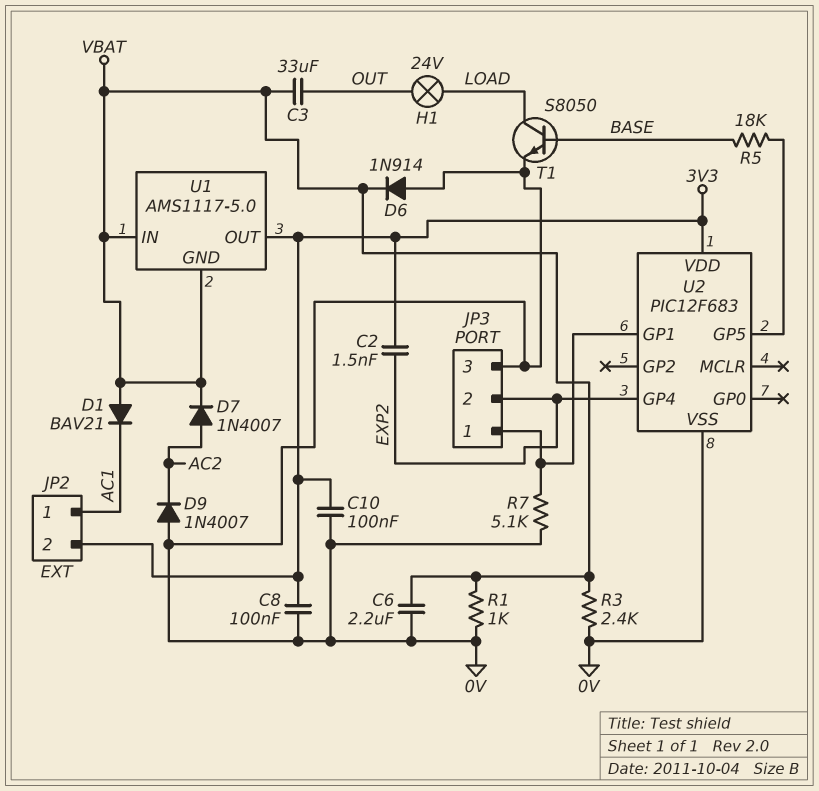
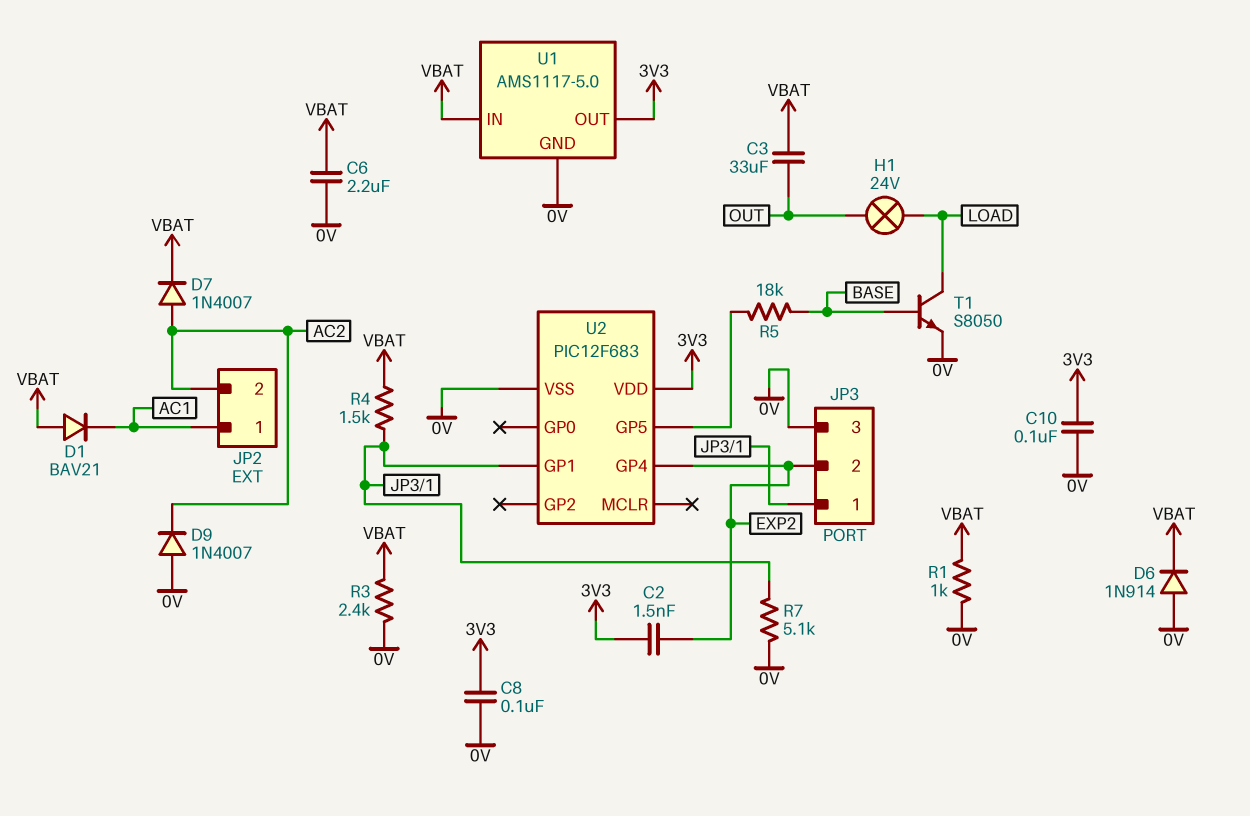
JP2 pin 2: 3V3 -> AC2
R4: none -> 1.5k (JP3/1, VBAT)
U1 pin GND: VBAT -> 0V

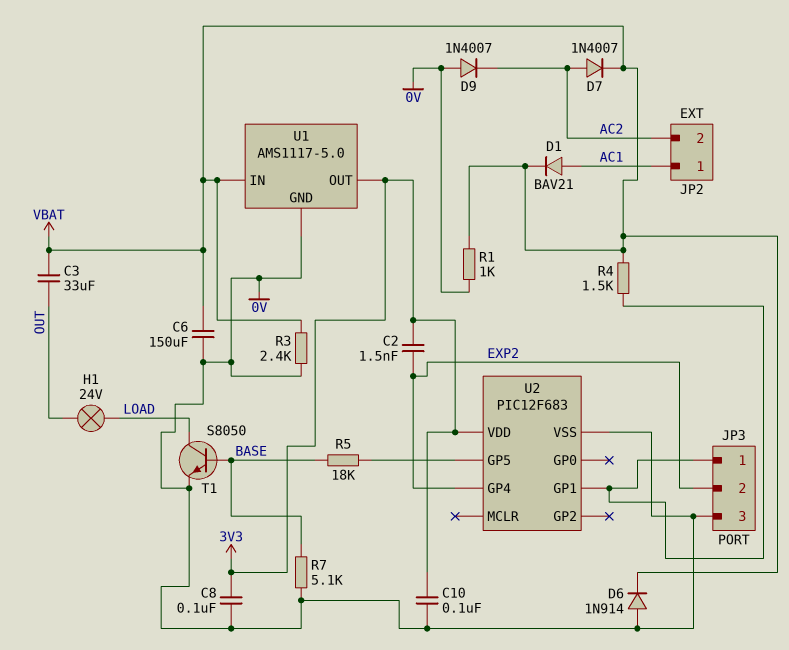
C6: 2.2uF (0V, VBAT) -> 150uF (0V, VBAT)
D1: diode BAV21 (A VBAT, K AC1) -> diode BAV21 (A AC1, K VBAT)
R7: 5.1k (0V, JP3/1) -> 5.1k (0V, BASE)

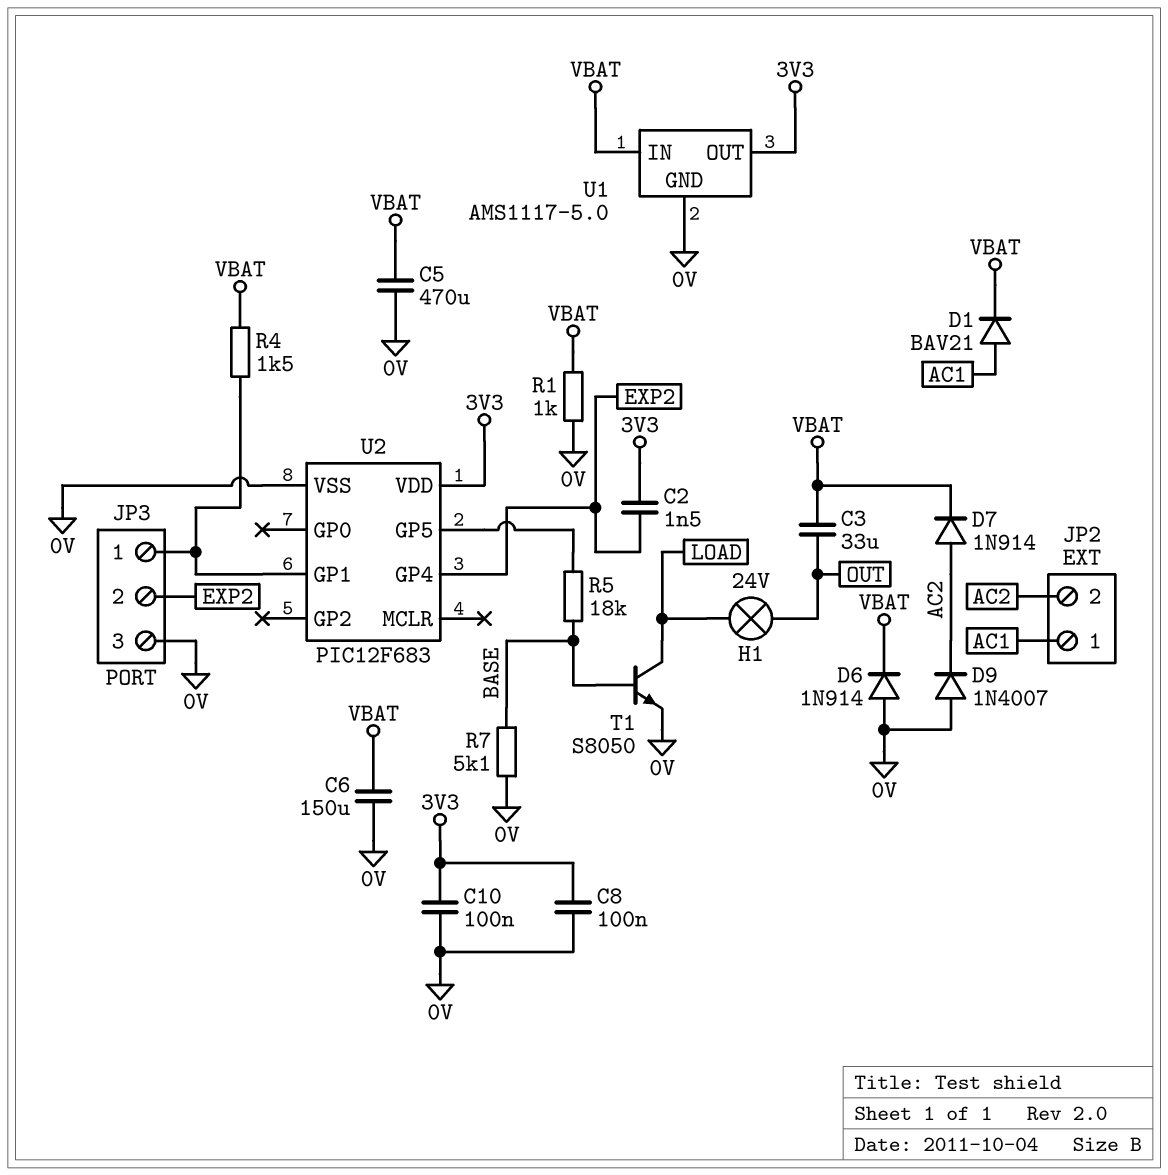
C5: none -> 470uF (0V, VBAT)
D7: diode 1N4007 (A AC2, K VBAT) -> diode 1N914 (A AC2, K VBAT)
R3: 2.4k (0V, VBAT) -> none

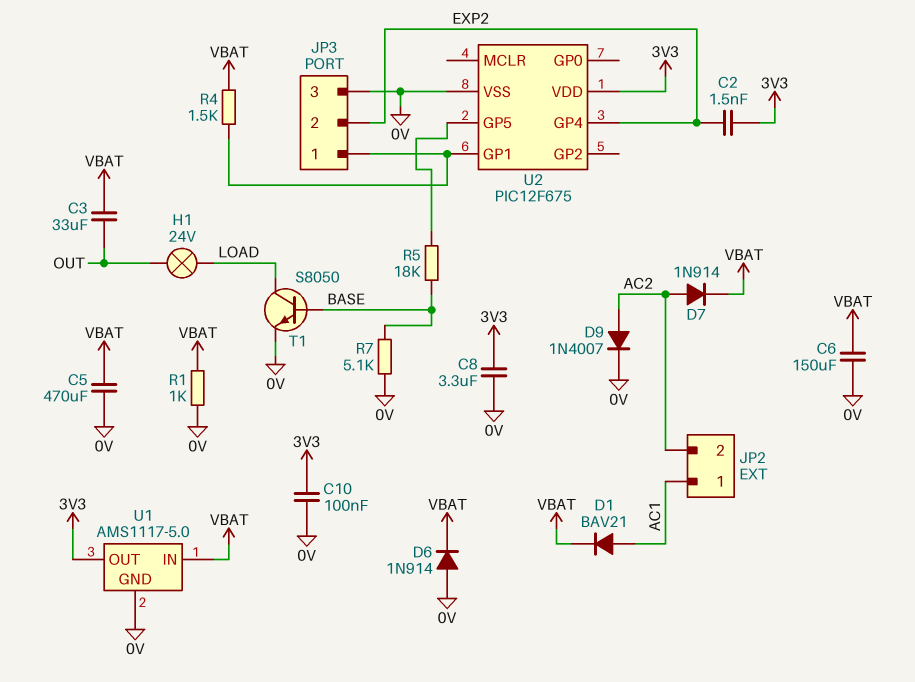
C8: 100nF (0V, 3V3) -> 3.3uF (0V, 3V3)
D9: diode 1N4007 (A 0V, K AC2) -> diode 1N4007 (A AC2, K 0V)
U2: PIC12F683 -> PIC12F675

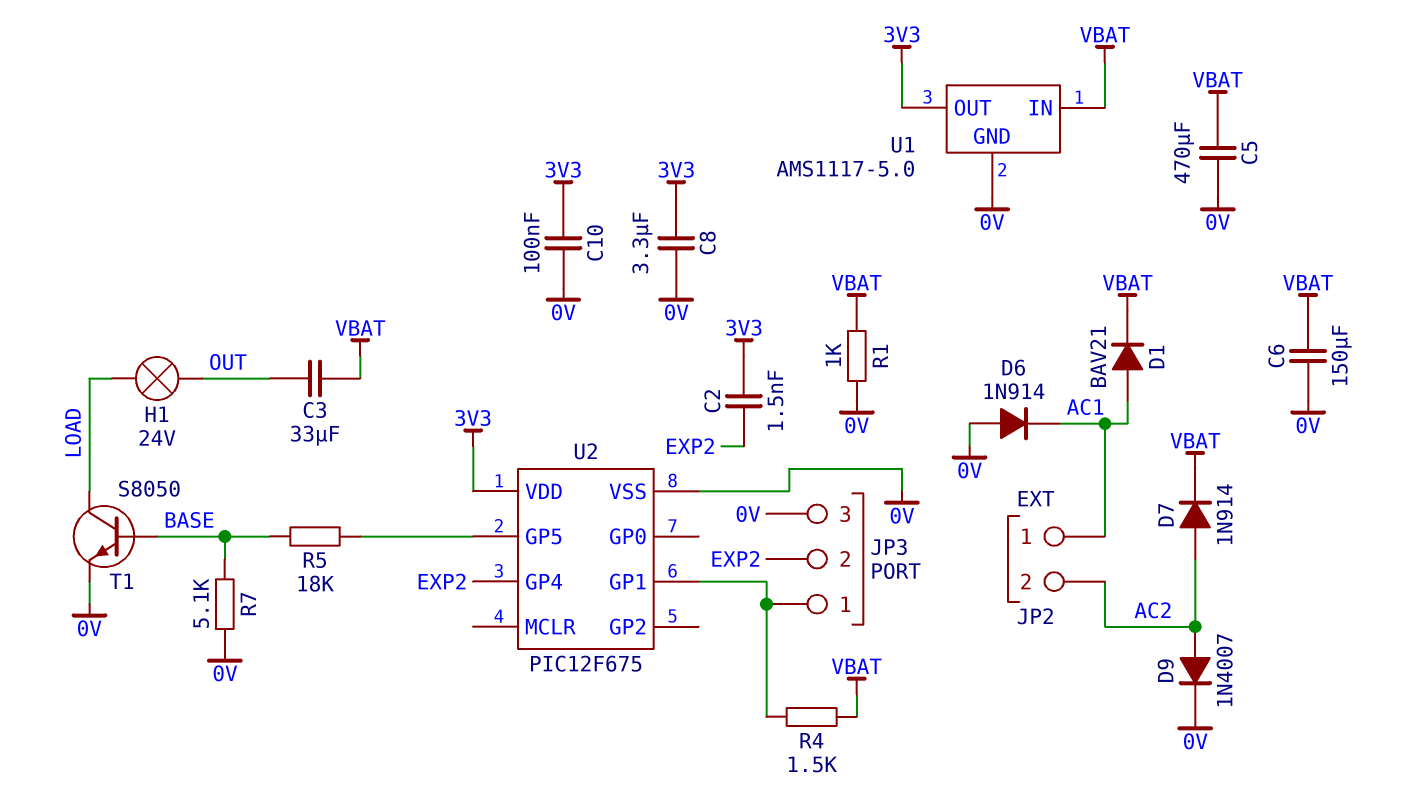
D6: diode 1N914 (A 0V, K VBAT) -> diode 1N914 (A 0V, K AC1)

